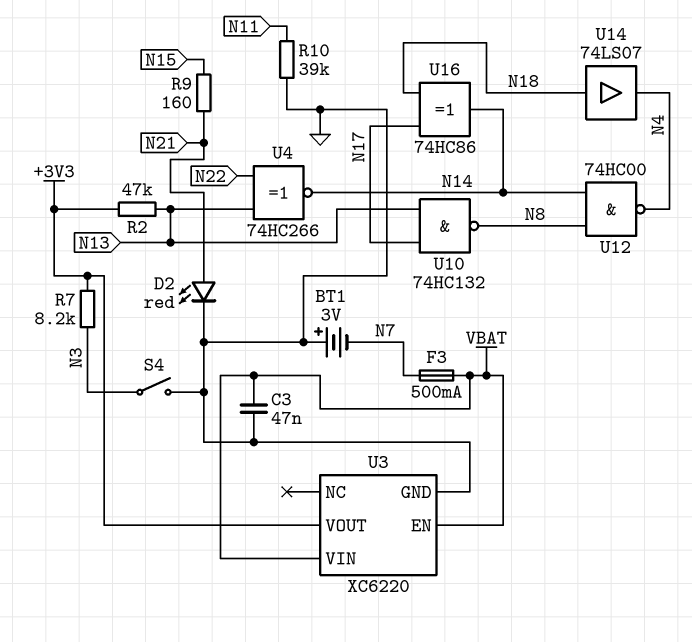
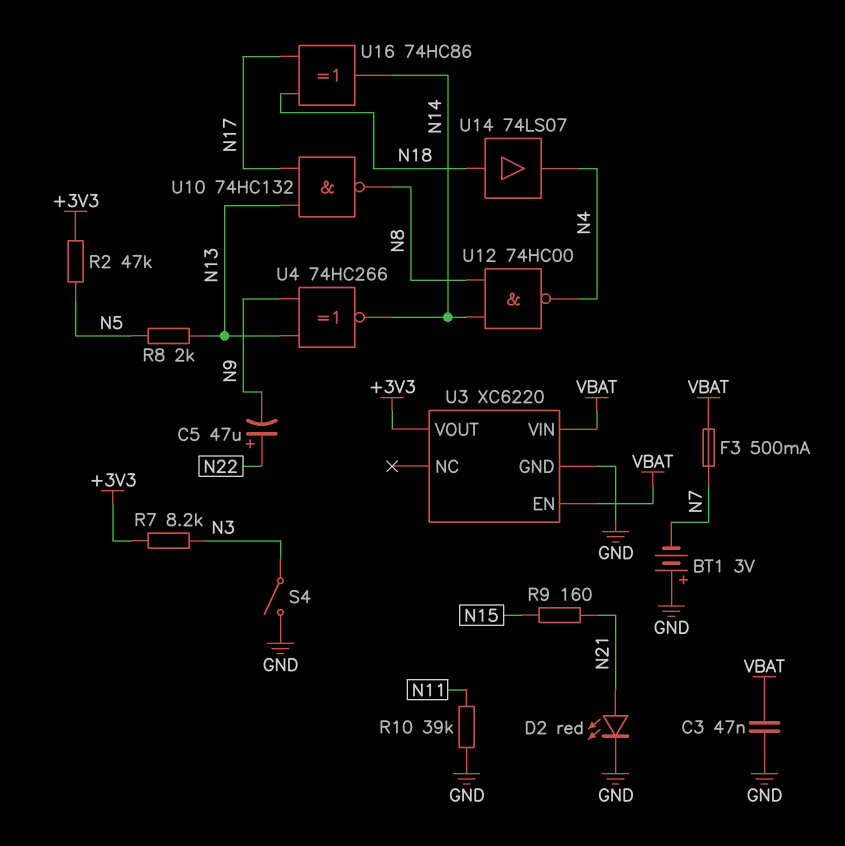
C5: none -> 47uF (plus N22, minus N9)
R2: 47k (+3V3, N13) -> 47k (+3V3, N5)
R8: none -> 2k (N5, N13)
U4: XNOR 74HC266 (in N13, in N22, out N14) -> XNOR 74HC266 (in N9, in N13, out N14)

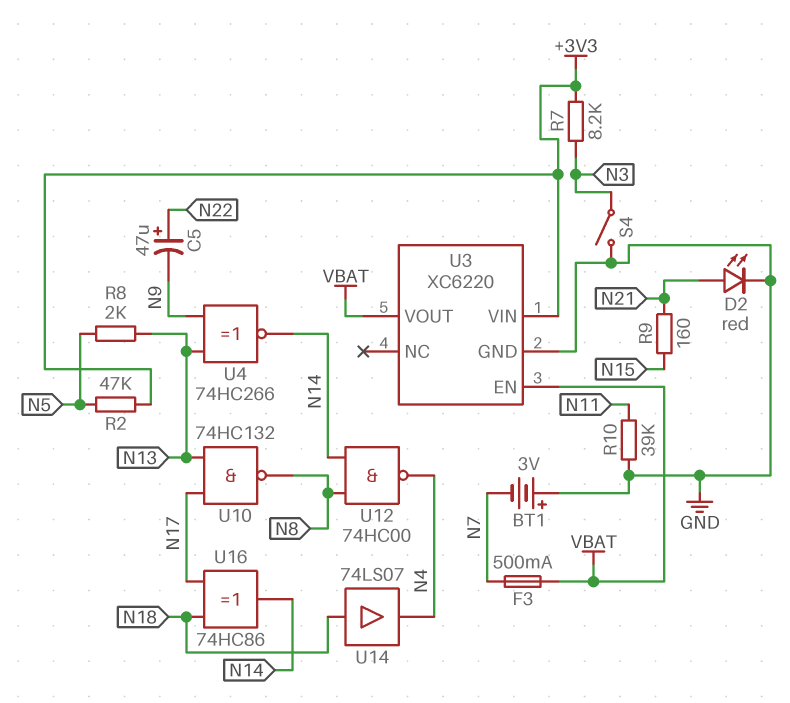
C3: 47nF (GND, VBAT) -> none
U3 pin VIN: VBAT -> +3V3
U3 pin VOUT: +3V3 -> VBAT

